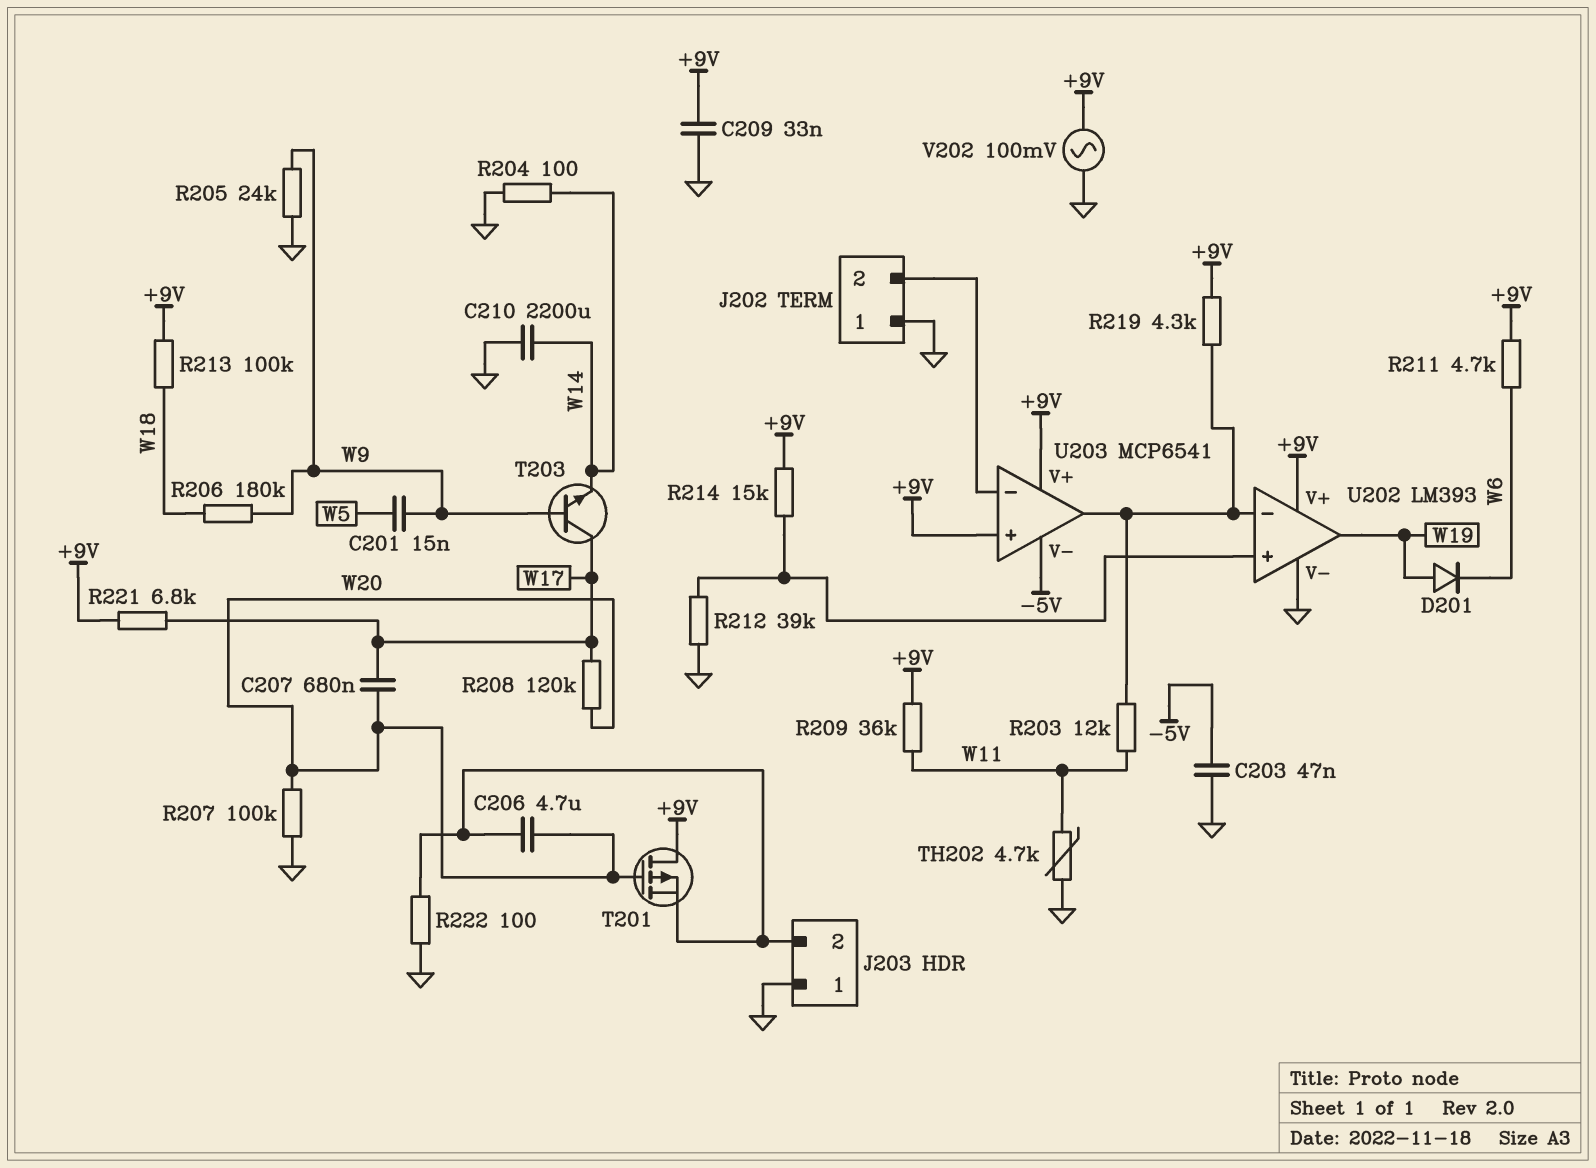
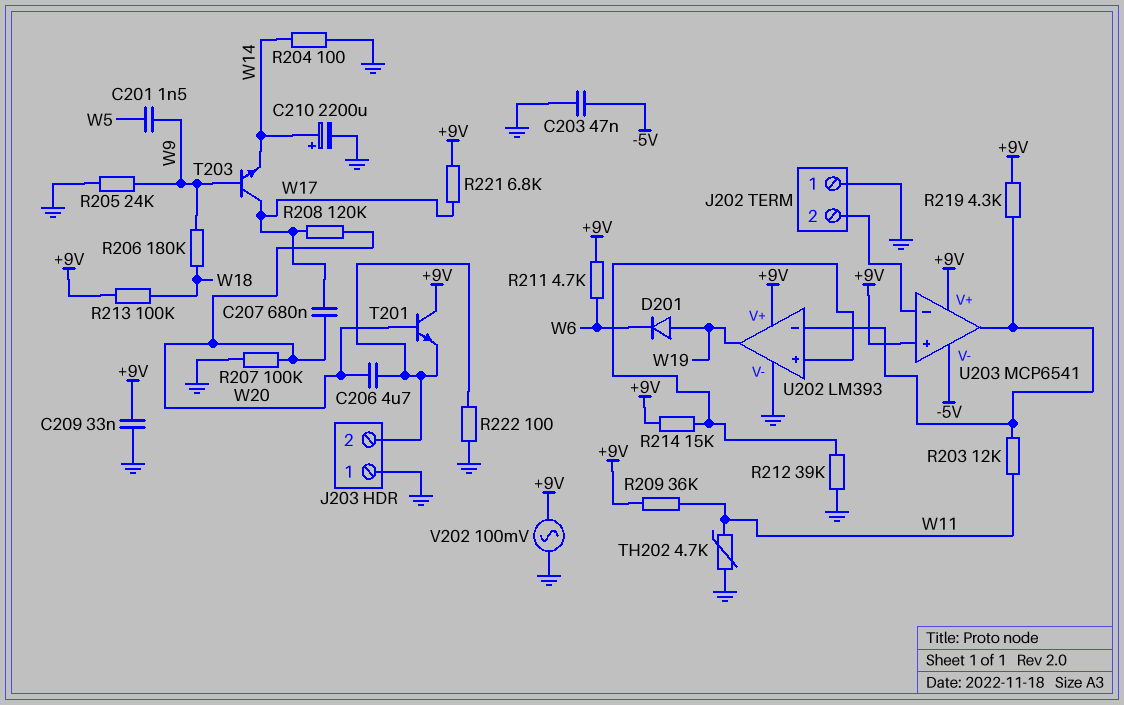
C201: 15nF (W5, W9) -> 1.5nF (W5, W9)
C210: 2200uF (GND, W14) -> 2200uF (plus W14, minus GND)
T201: PMOS (G W20, D +9V, S J203/2) -> NPN (B W20, C +9V, E J203/2)

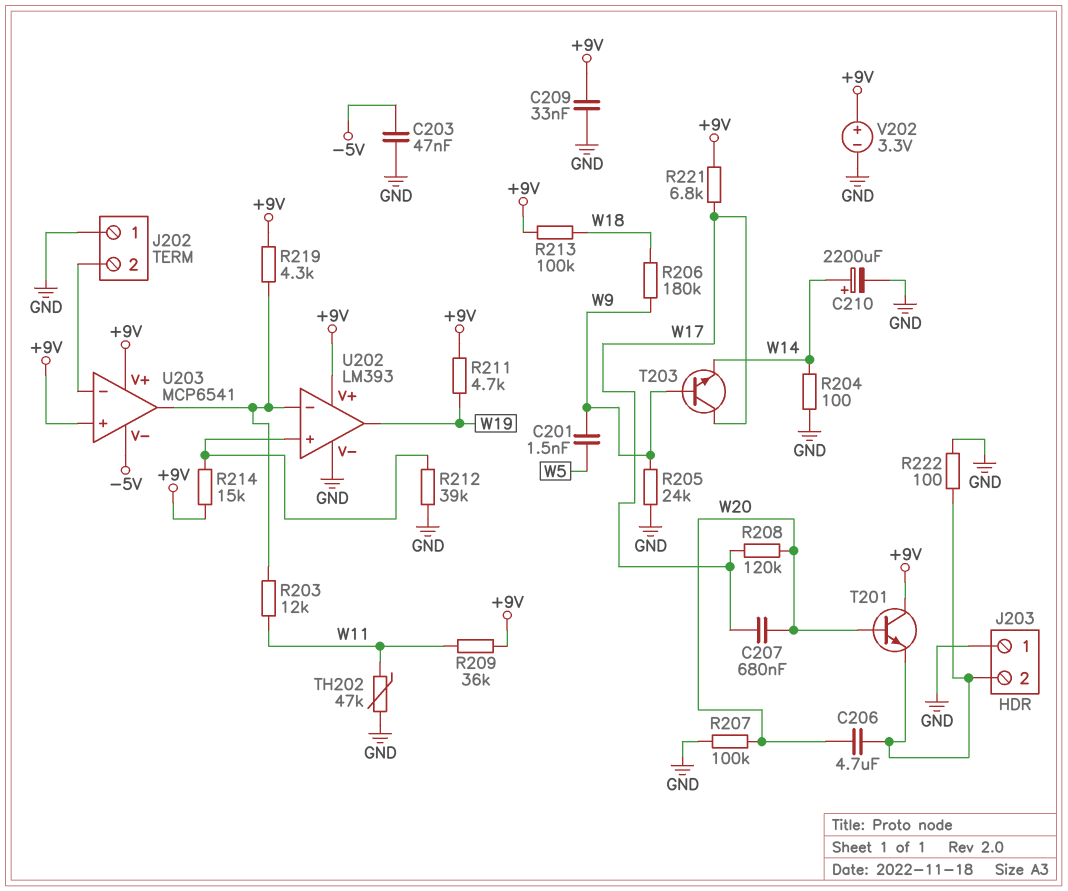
D201: diode (A W19, K W6) -> none
R211: 4.7k (+9V, W6) -> 4.7k (+9V, W19)
TH202: 4.7k (GND, W11) -> 47k (GND, W11)
V202: AC 100mV (+9V, GND) -> 3.3V (plus +9V, minus GND)

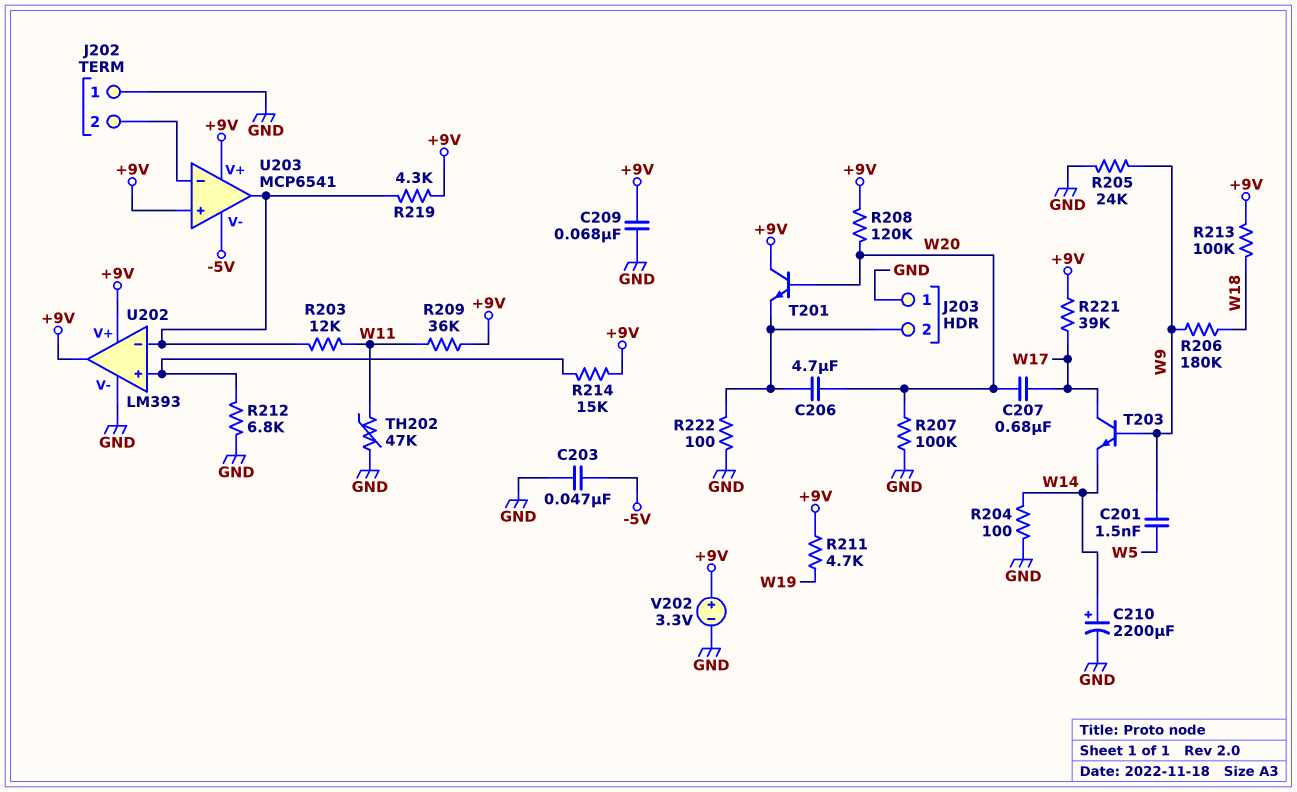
C209: 33nF (+9V, GND) -> 68nF (+9V, GND)
R208: 120k (W17, W20) -> 120k (+9V, W20)
R212: 39k (GND, U202/in+) -> 6.8k (GND, U202/in+)
R221: 6.8k (+9V, W17) -> 39k (+9V, W17)
U202 pin out: W19 -> +9V

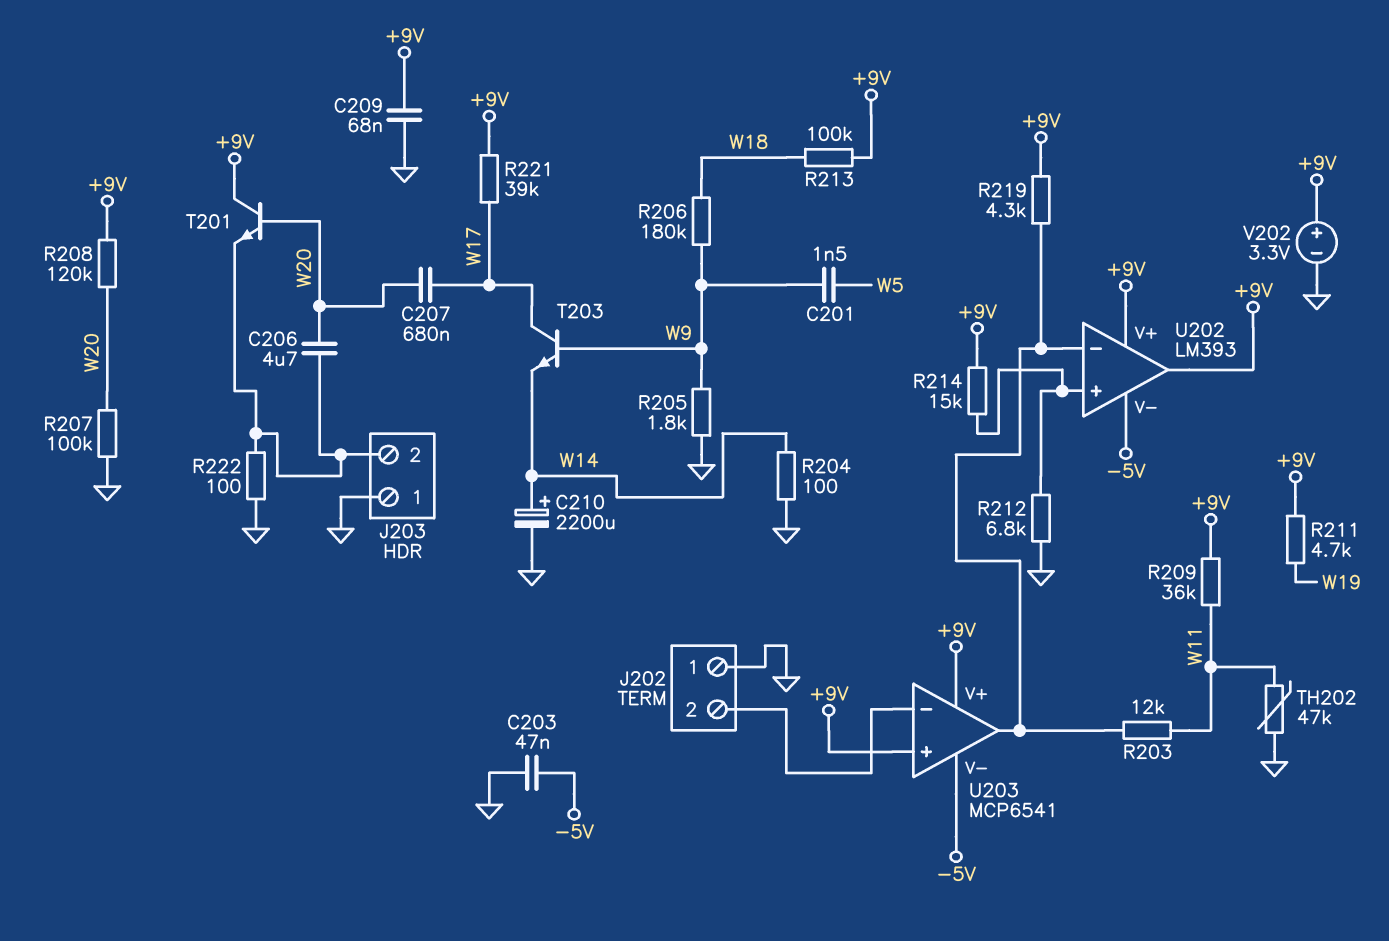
R205: 24k (GND, W9) -> 1.8k (GND, W9)
U202 pin V-: GND -> -5V

